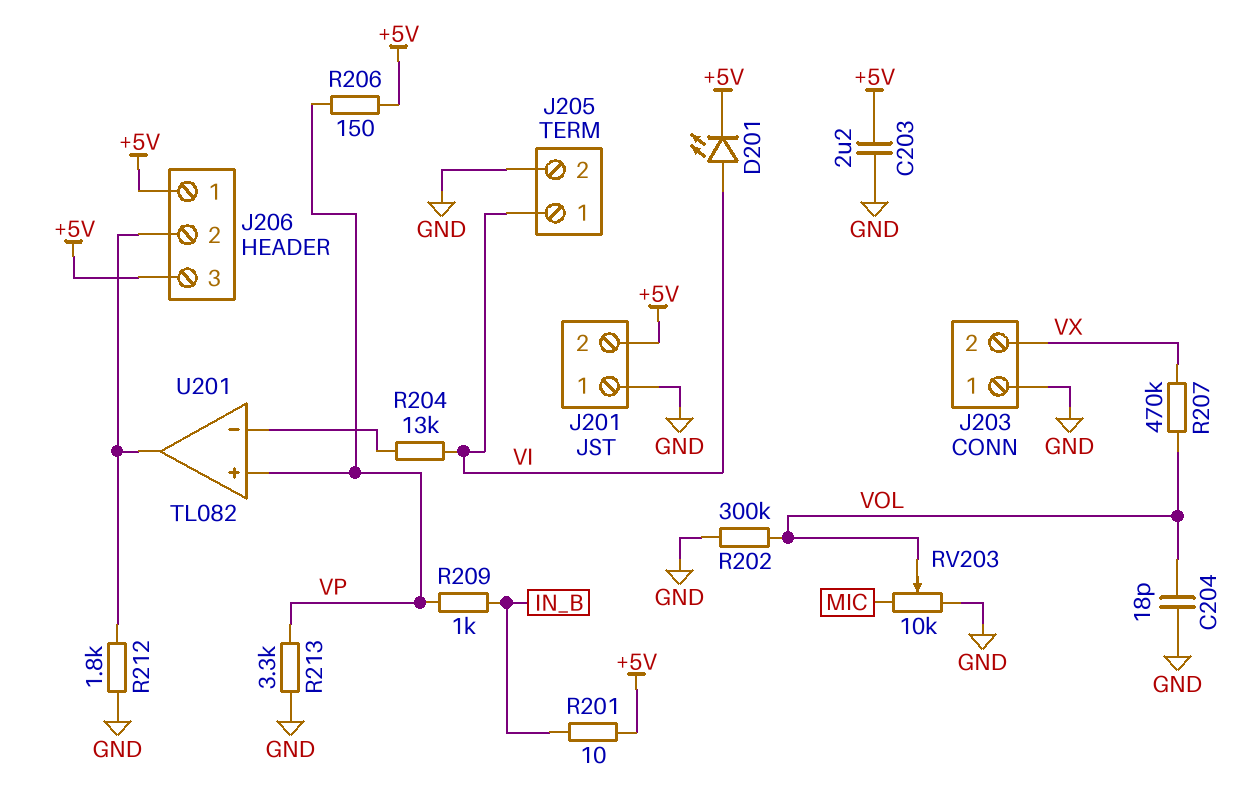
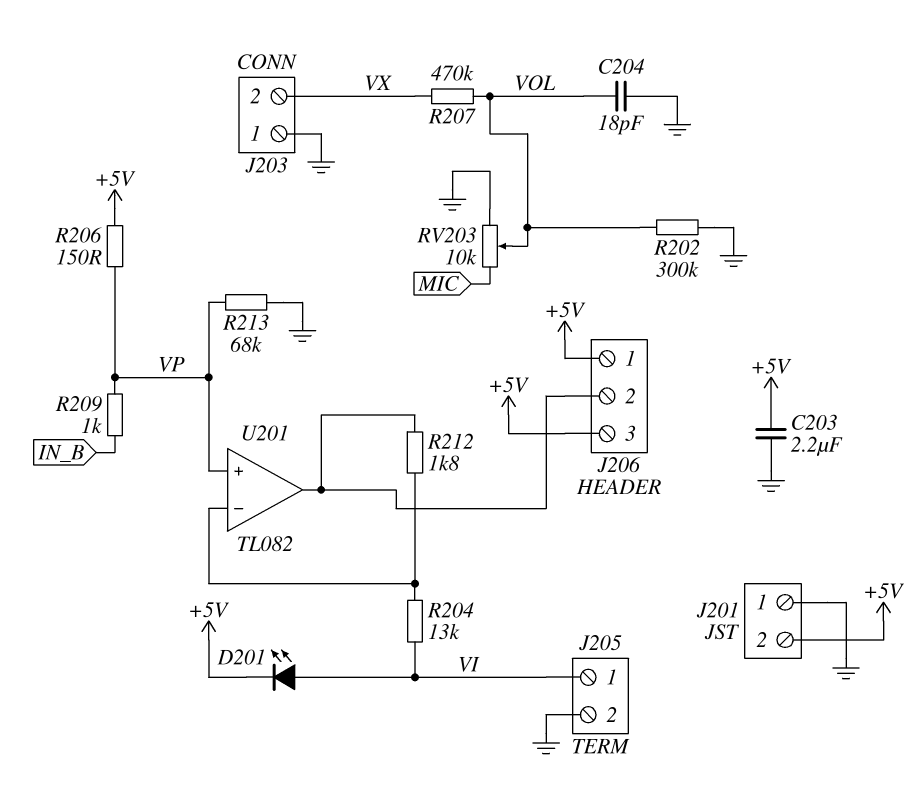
R201: 10 (+5V, IN_B) -> none
R212: 1.8k (GND, J206/2) -> 1.8k (J206/2, U201/in-)
R213: 3.3k (GND, VP) -> 68k (GND, VP)

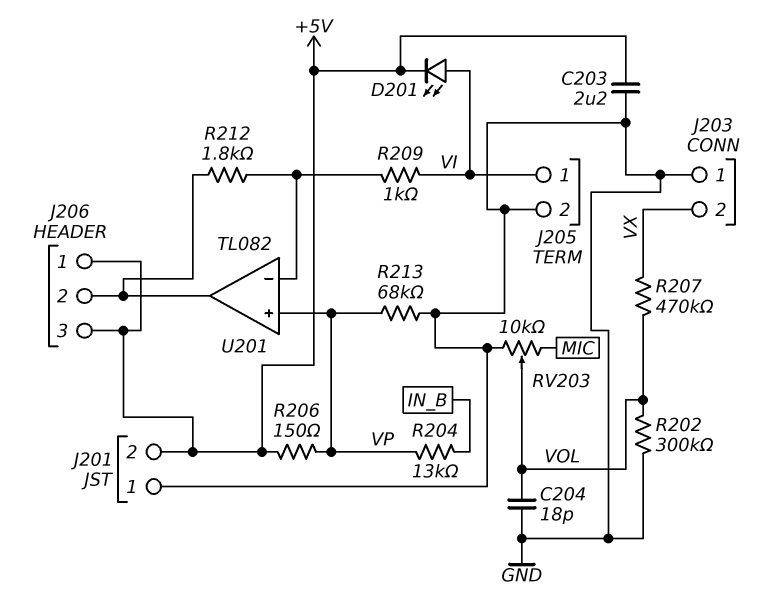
R204: 13k (U201/in-, VI) -> 13k (IN_B, VP)
R209: 1k (IN_B, VP) -> 1k (U201/in-, VI)

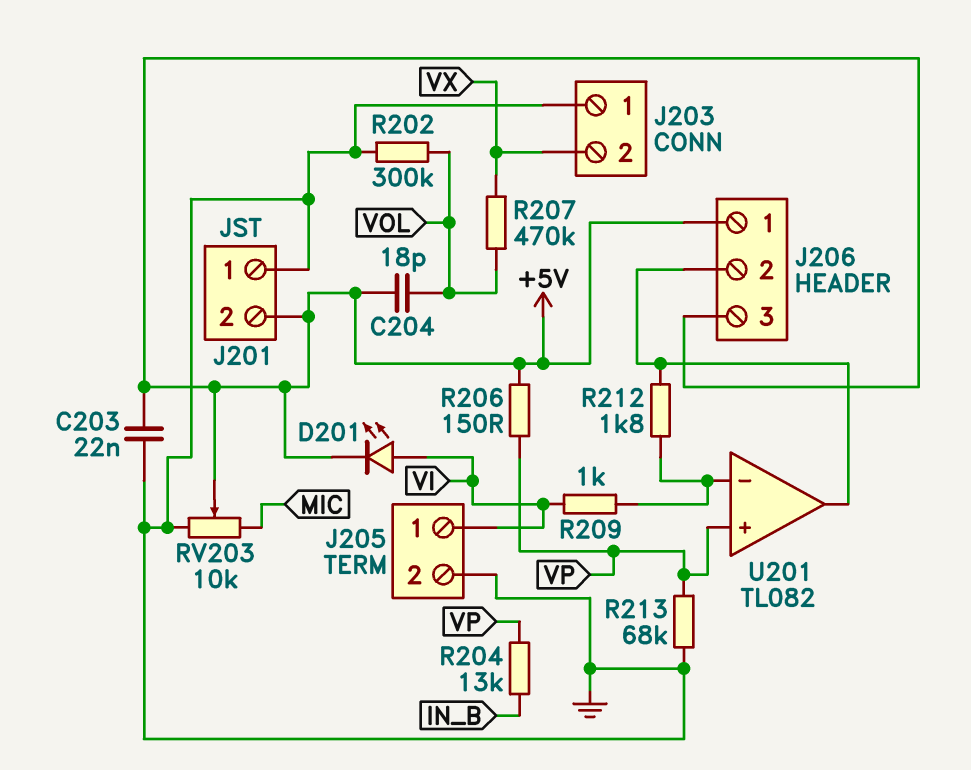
C203: 2.2uF (+5V, GND) -> 22nF (+5V, GND)
C204: 18pF (GND, VOL) -> 18pF (+5V, VOL)
RV203: 10k (GND, MIC, wiper VOL) -> 10k (GND, MIC, wiper +5V)

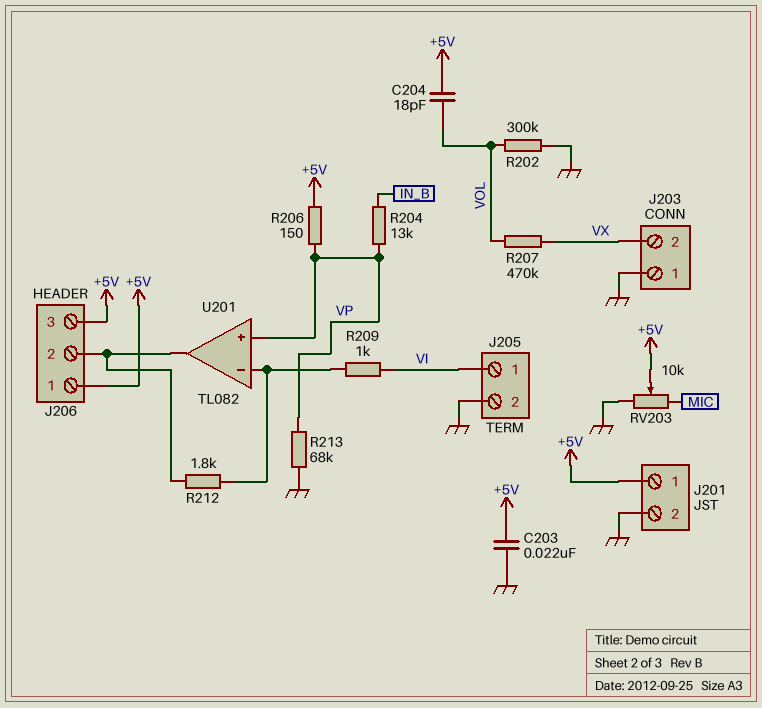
D201: LED (A VI, K +5V) -> none
J201 pin 1: GND -> +5V
J201 pin 2: +5V -> GND

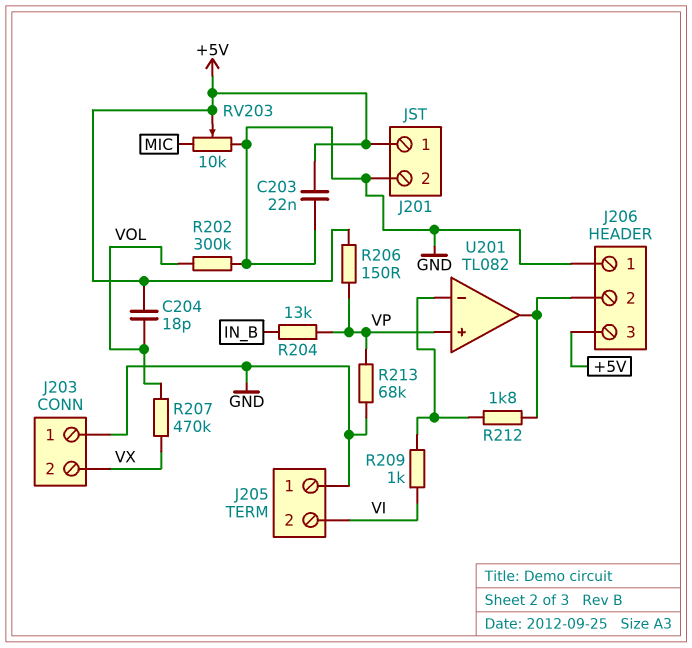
J205 pin 1: VI -> GND
J205 pin 2: GND -> VI
J206 pin 1: +5V -> GND

